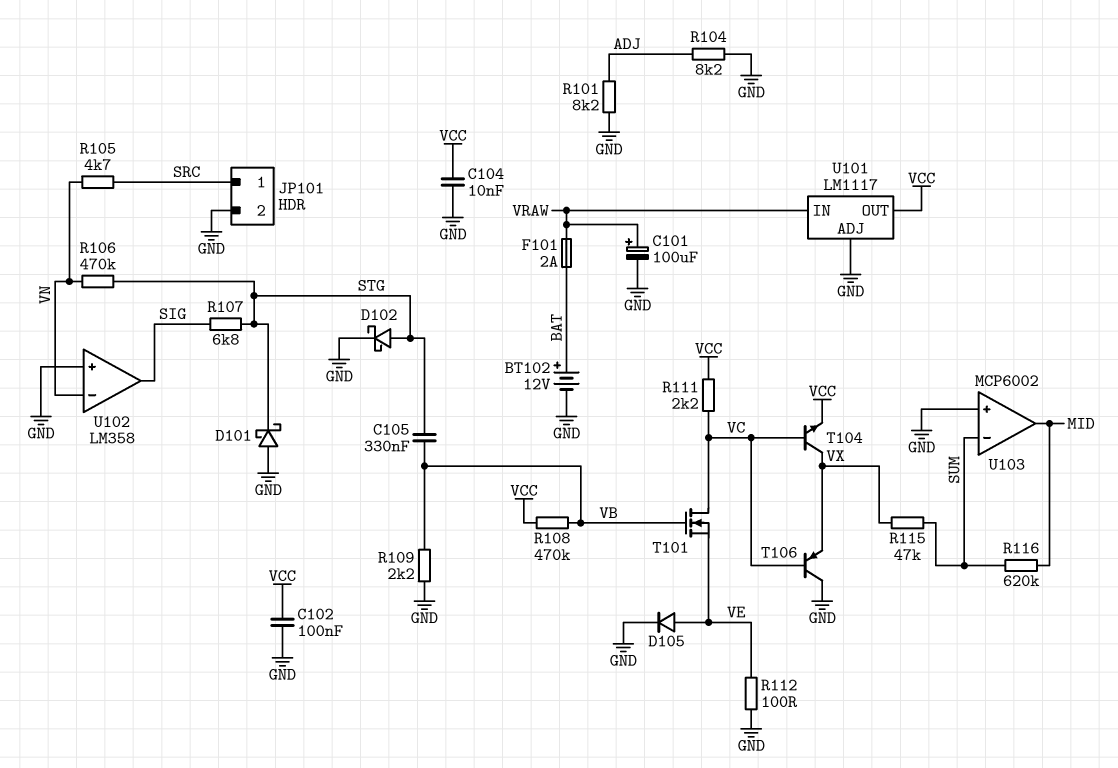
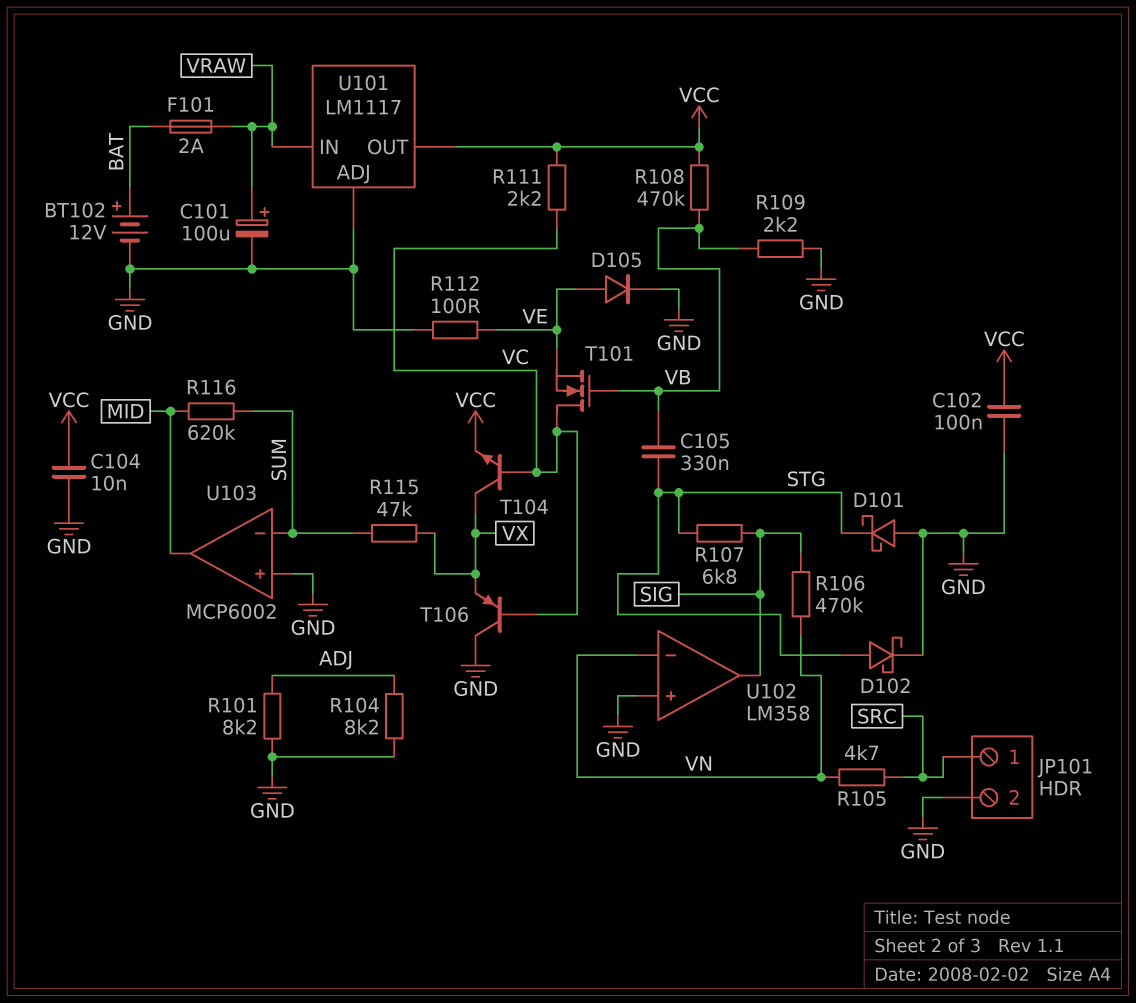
R106: 470k (STG, VN) -> 470k (SIG, VN)

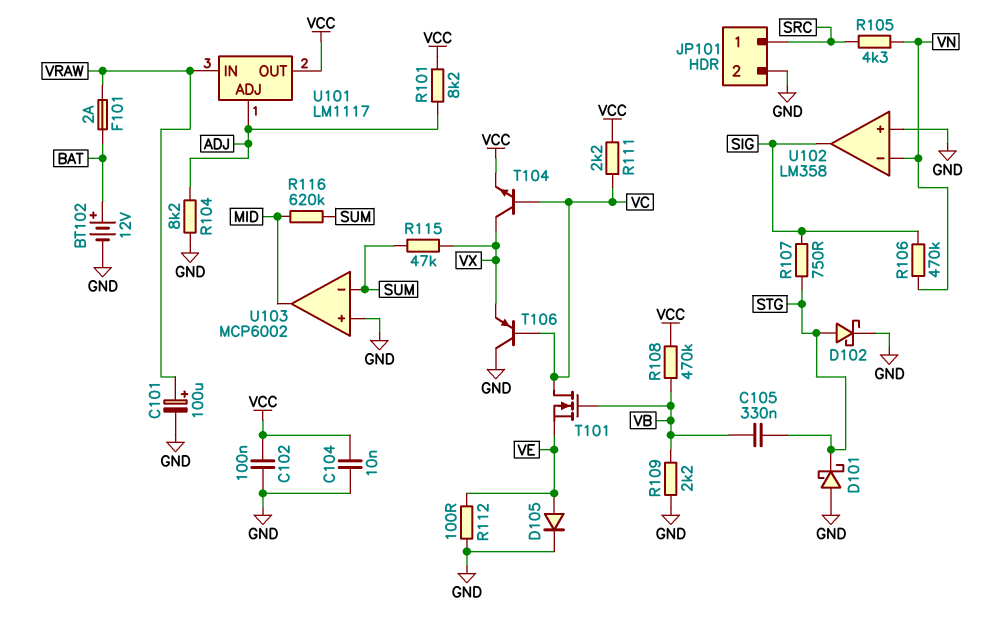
R101: 8.2k (ADJ, GND) -> 8.2k (ADJ, VCC)
R105: 4.7k (SRC, VN) -> 4.3k (SRC, VN)
R107: 6.8k (SIG, STG) -> 750 (SIG, STG)
U101 pin ADJ: GND -> ADJ

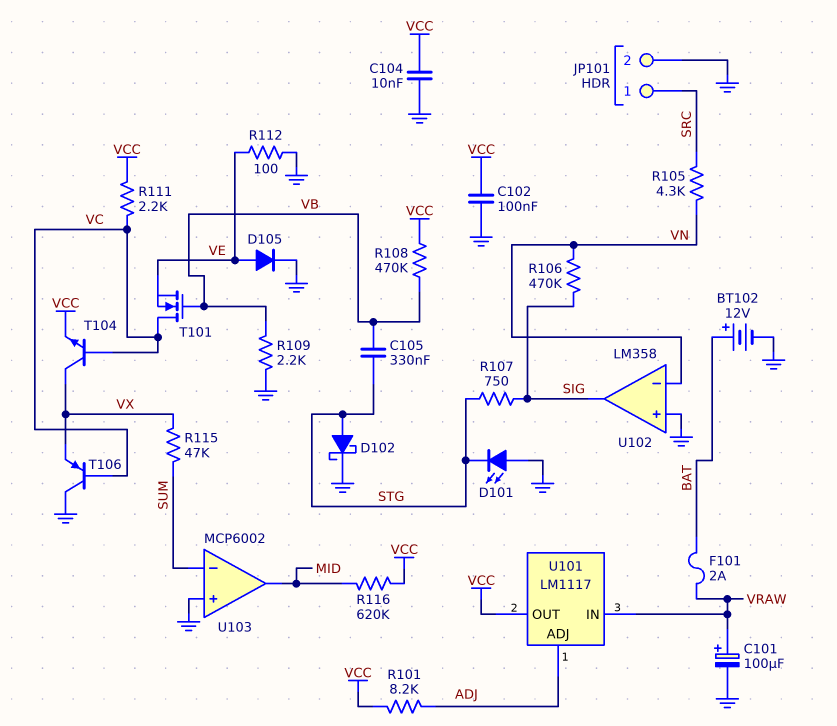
D101: schottky (A GND, K STG) -> LED (A GND, K STG)
R104: 8.2k (ADJ, GND) -> none
R116: 620k (MID, SUM) -> 620k (MID, VCC)

